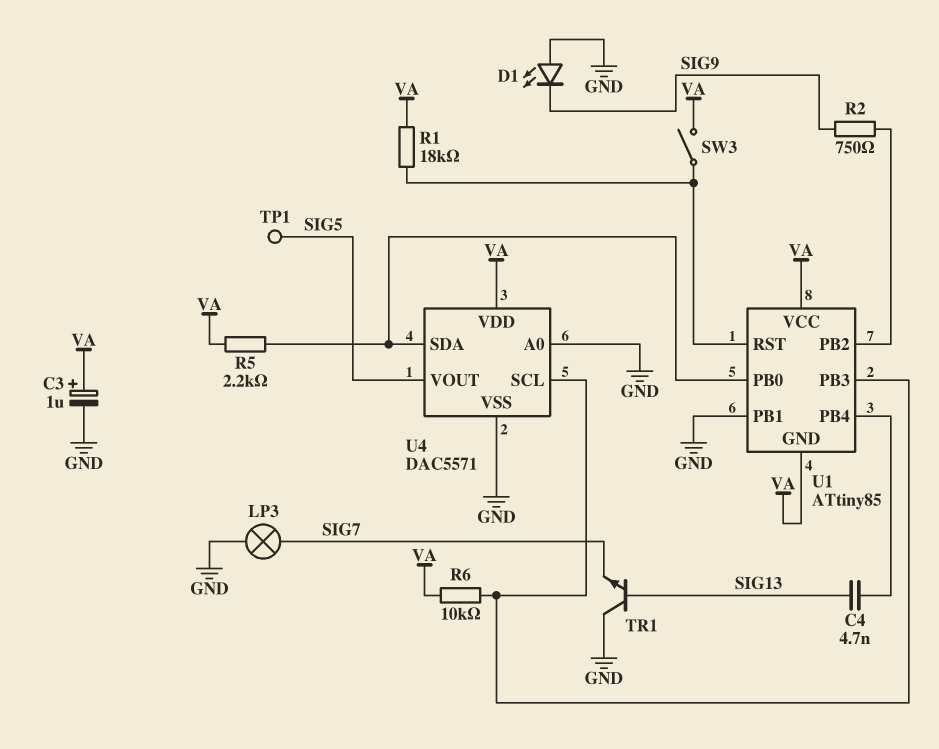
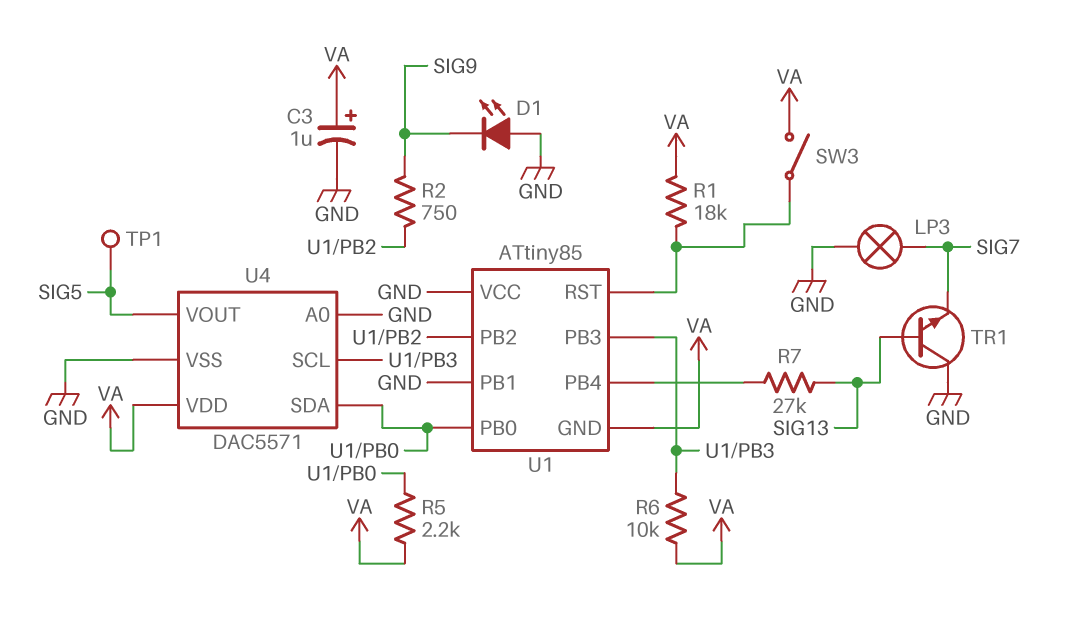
C4: 4.7nF (SIG13, U1/PB4) -> none
R7: none -> 27k (SIG13, U1/PB4)
U1 pin VCC: VA -> GND

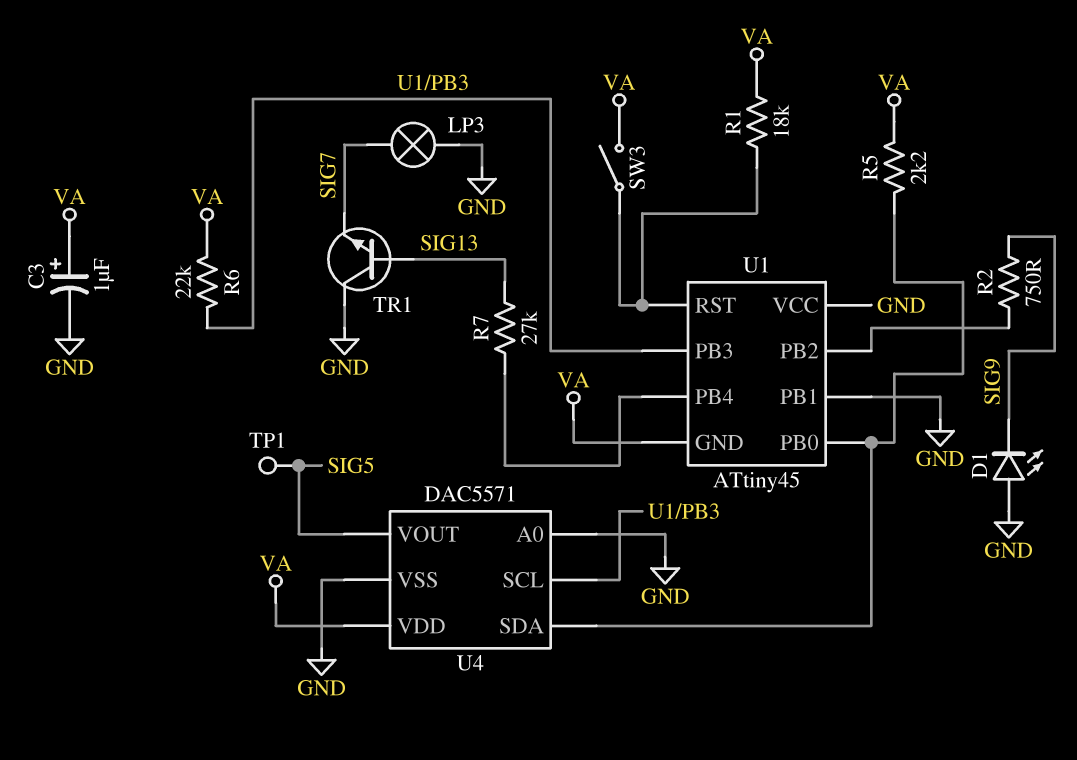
R6: 10k (U1/PB3, VA) -> 22k (U1/PB3, VA)
U1: ATtiny85 -> ATtiny45

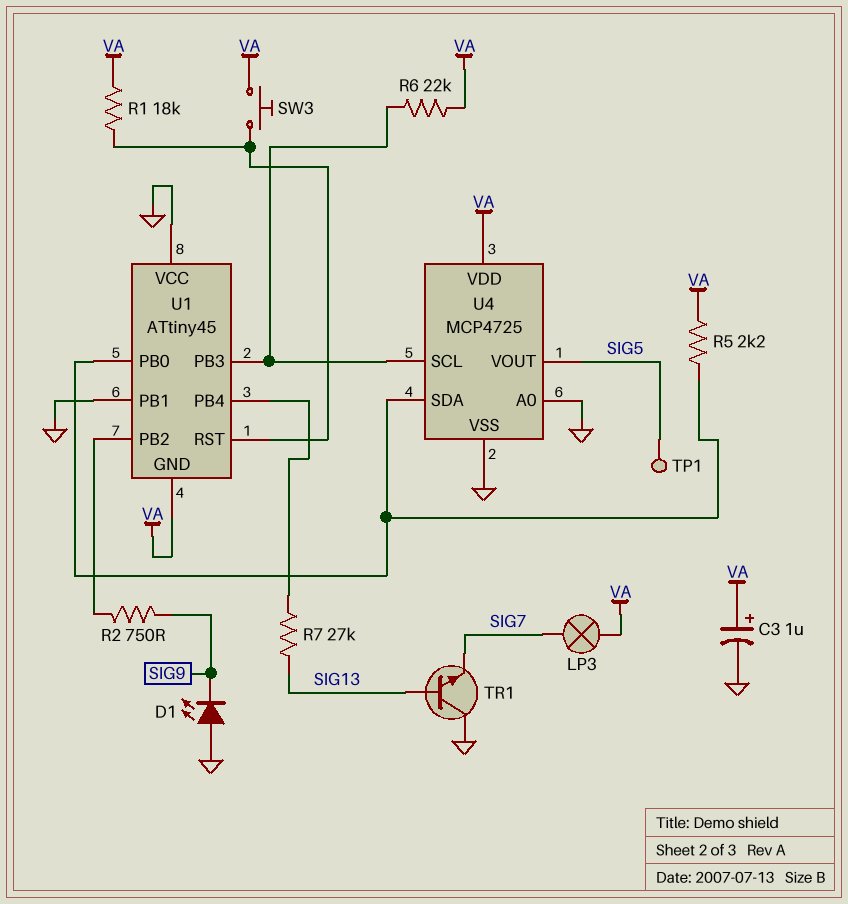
LP3: lamp (GND, SIG7) -> lamp (SIG7, VA)
SW3: switch (U1/RST, VA) -> button (U1/RST, VA)
U4: DAC5571 -> MCP4725

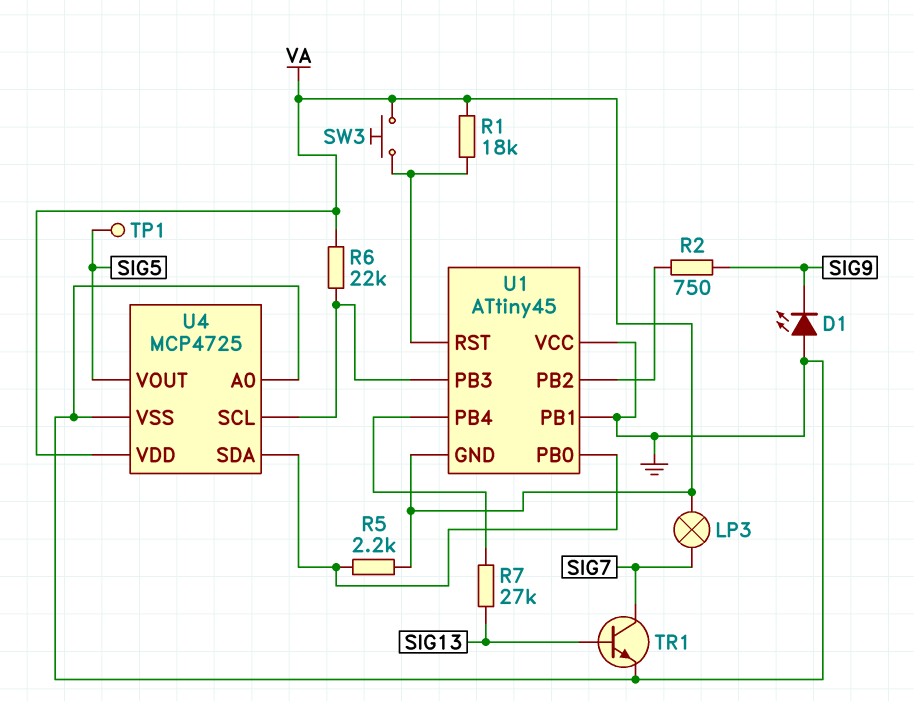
C3: 1uF (plus VA, minus GND) -> none
TR1: NPN (B SIG13, C GND, E SIG7) -> NPN (B SIG13, C SIG7, E GND)

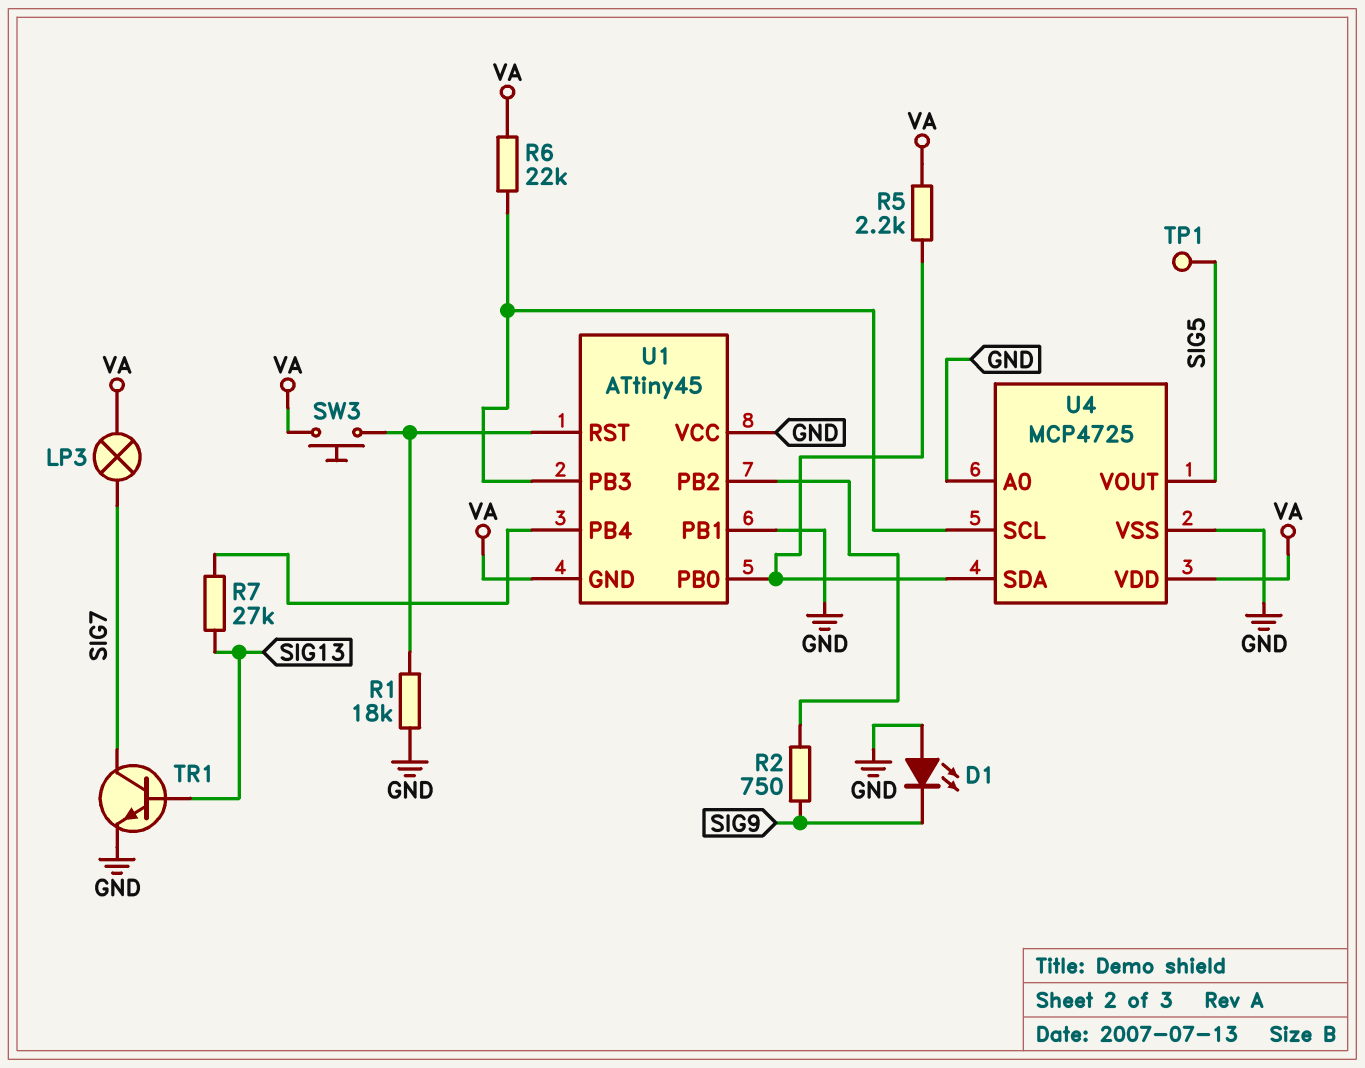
R1: 18k (U1/RST, VA) -> 18k (GND, U1/RST)

